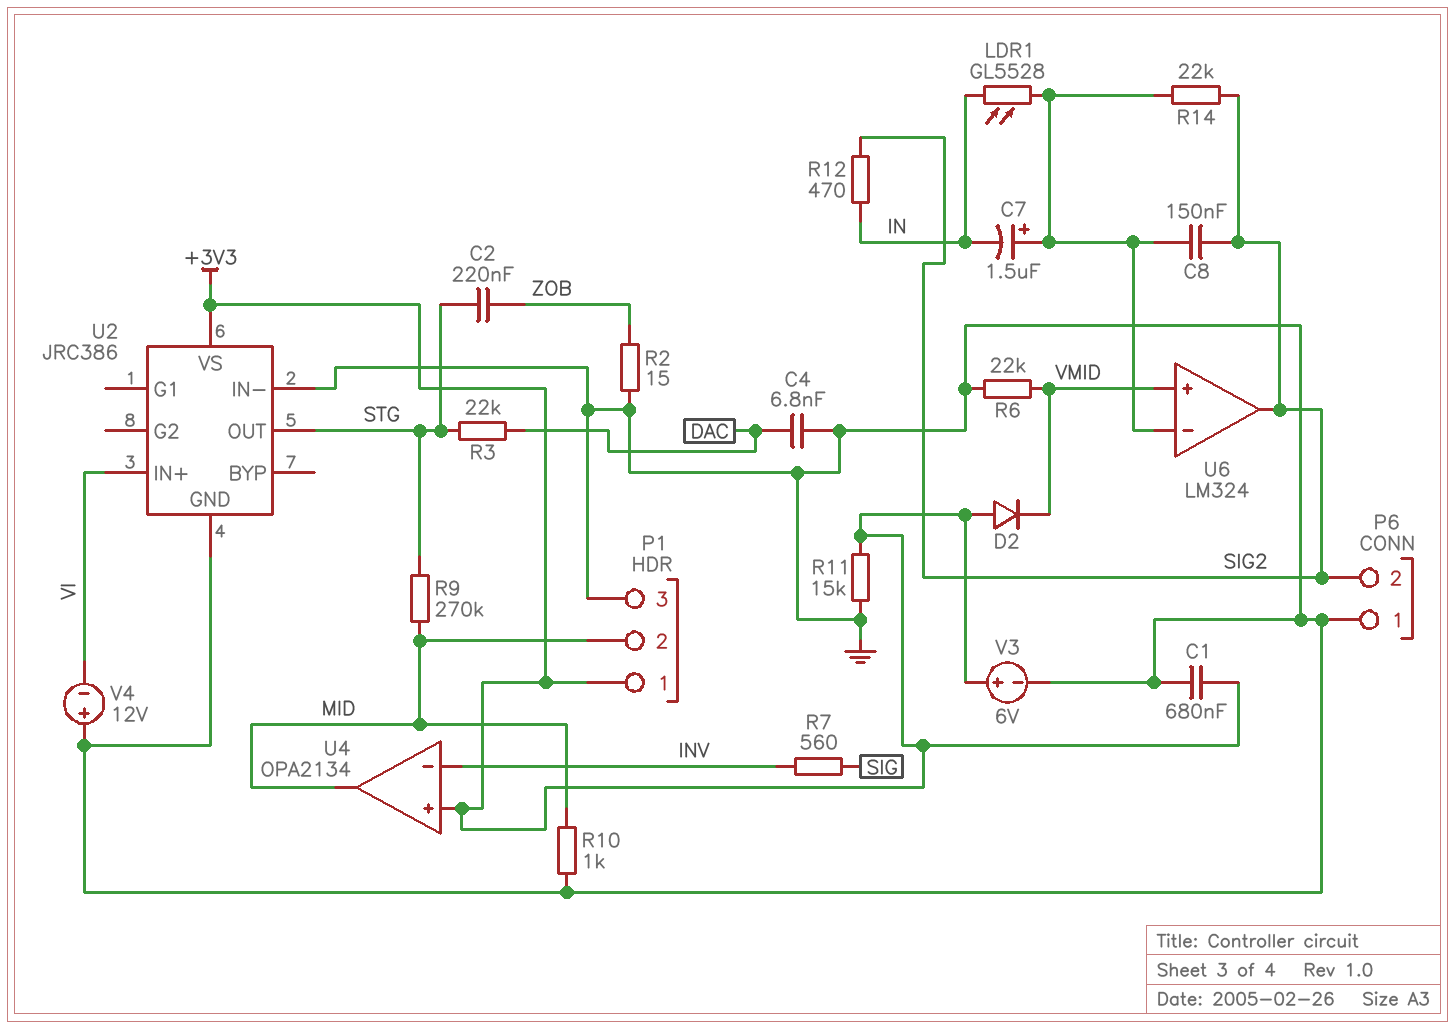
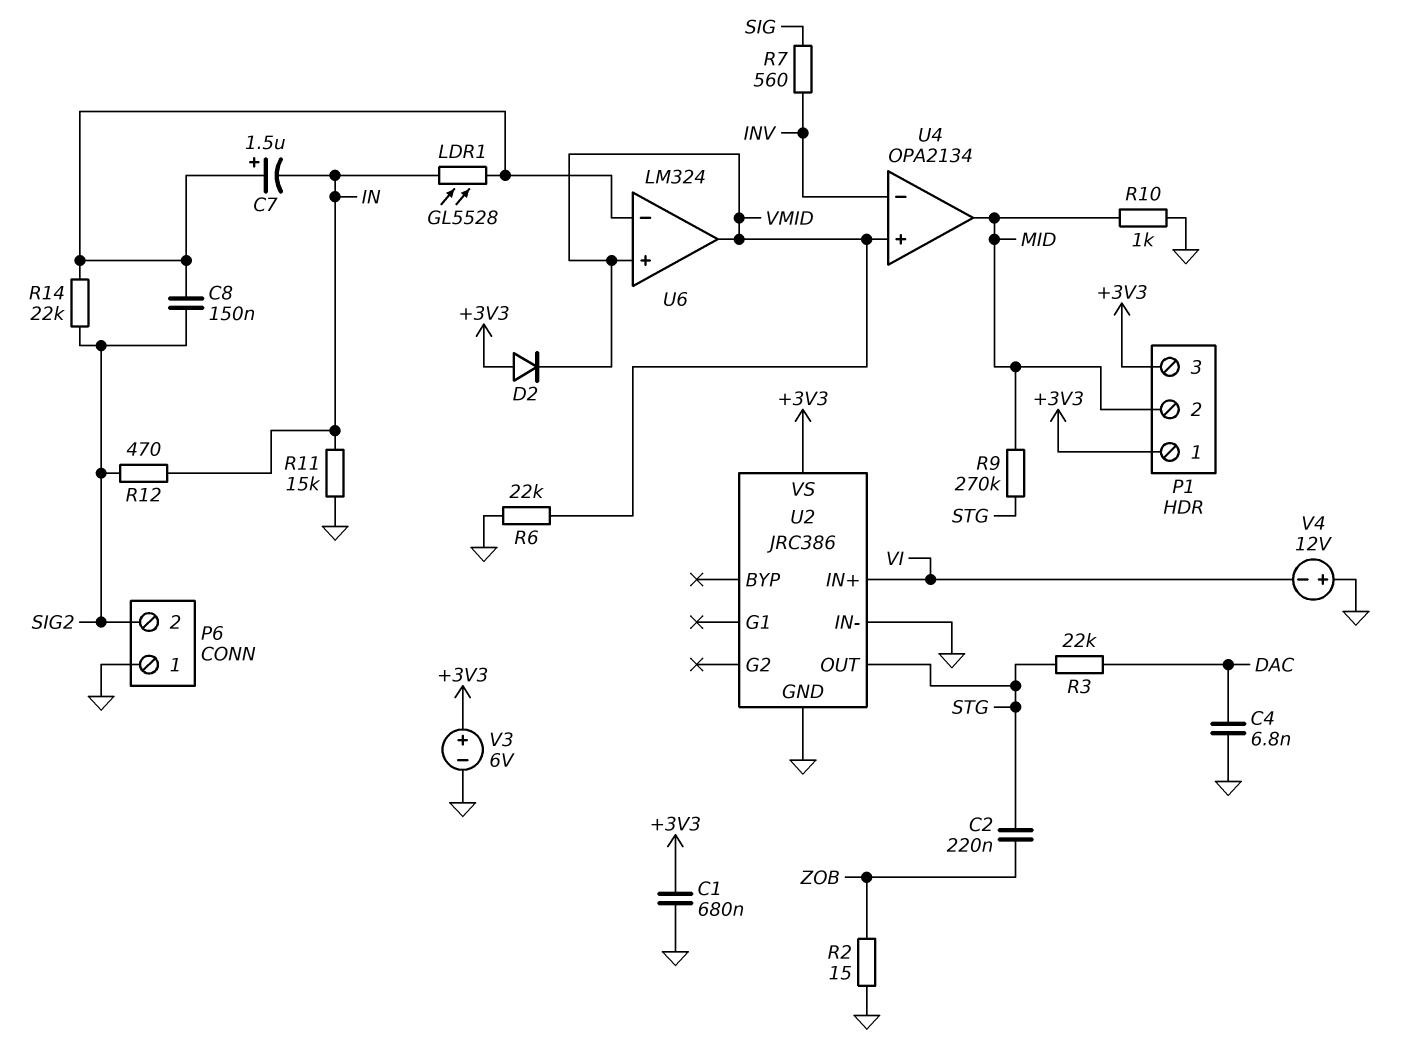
P1 pin 3: GND -> +3V3
R11: 15k (+3V3, GND) -> 15k (GND, IN)
U4 pin in+: +3V3 -> VMID
U6 pin out: SIG2 -> VMID

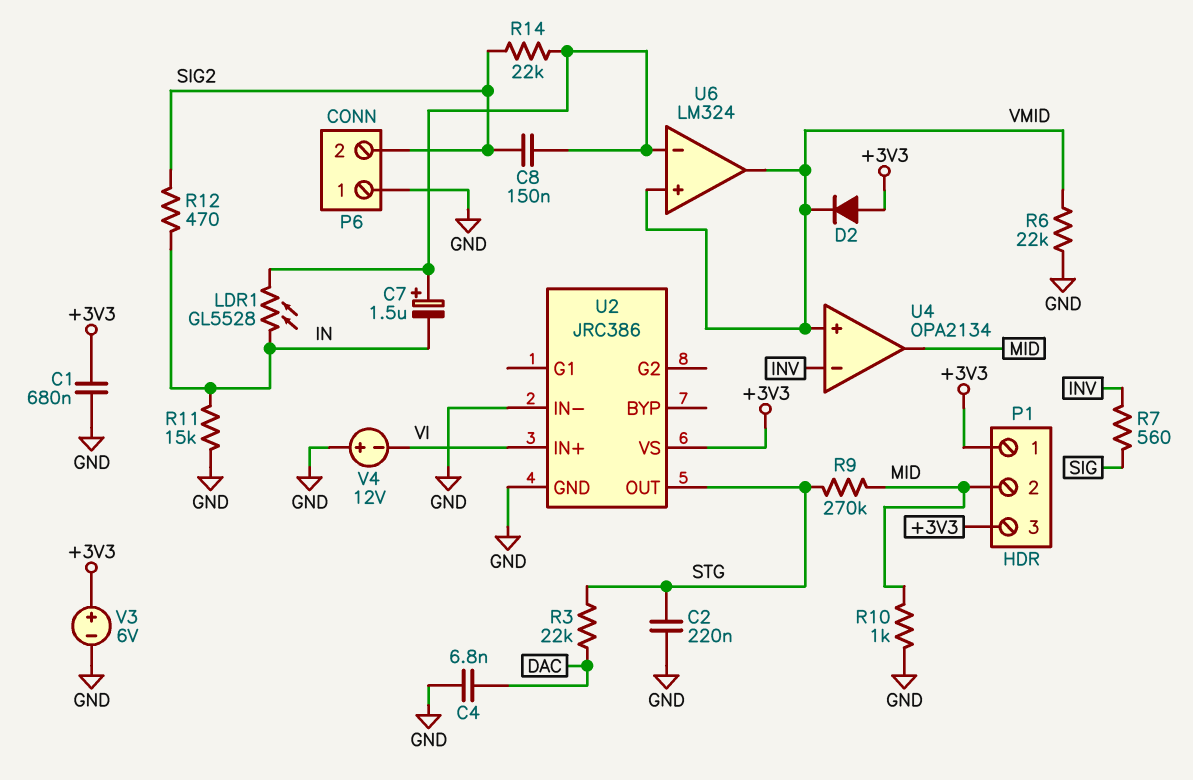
C2: 220nF (STG, ZOB) -> 220nF (GND, STG)
R2: 15 (GND, ZOB) -> none

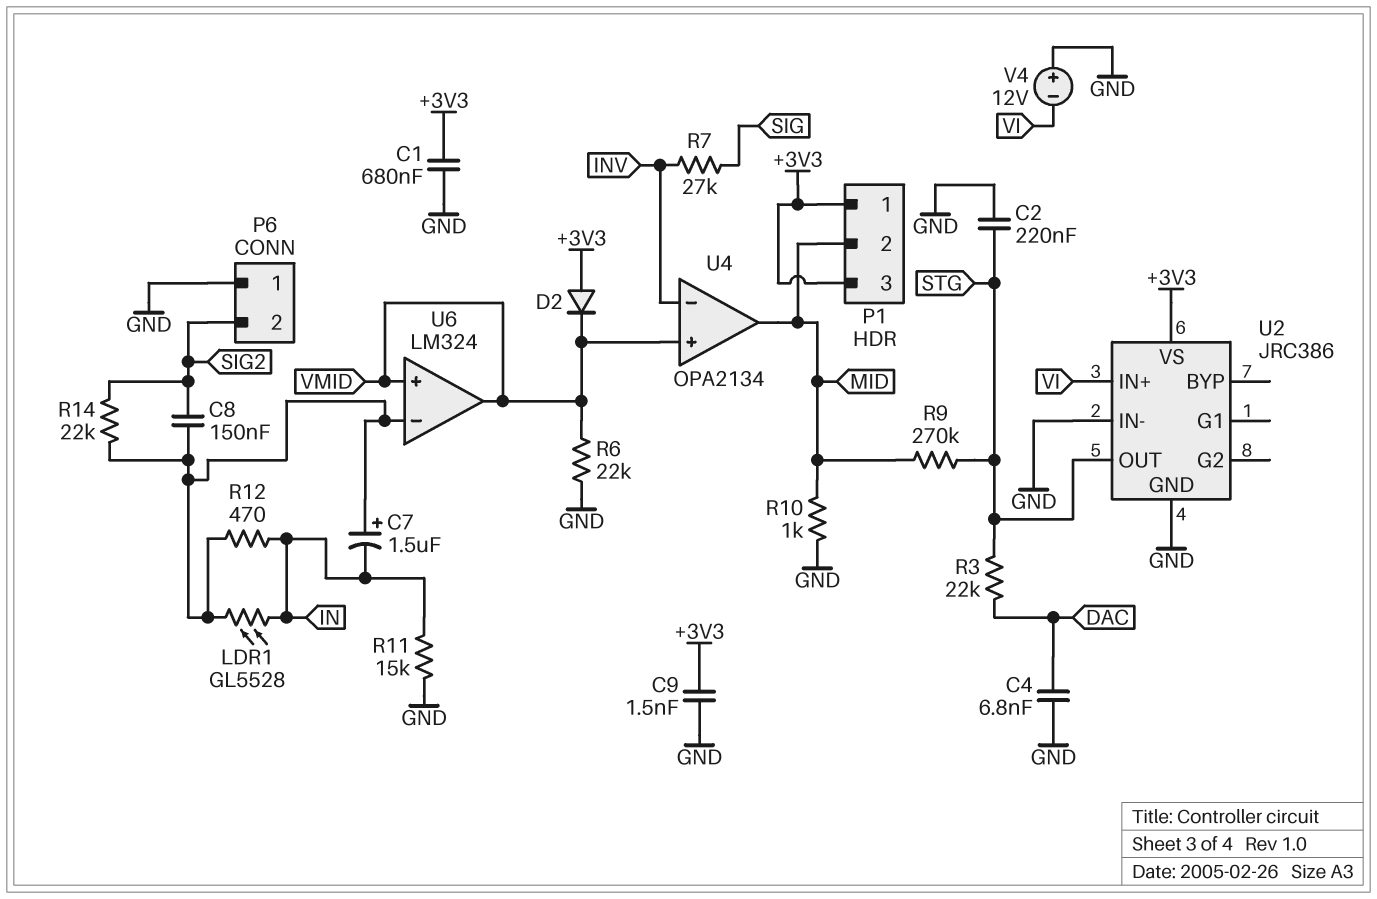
C9: none -> 1.5nF (+3V3, GND)
R7: 560 (INV, SIG) -> 27k (INV, SIG)
R12: 470 (IN, SIG2) -> 470 (IN, U6/in-)
V3: 6V (plus +3V3, minus GND) -> none

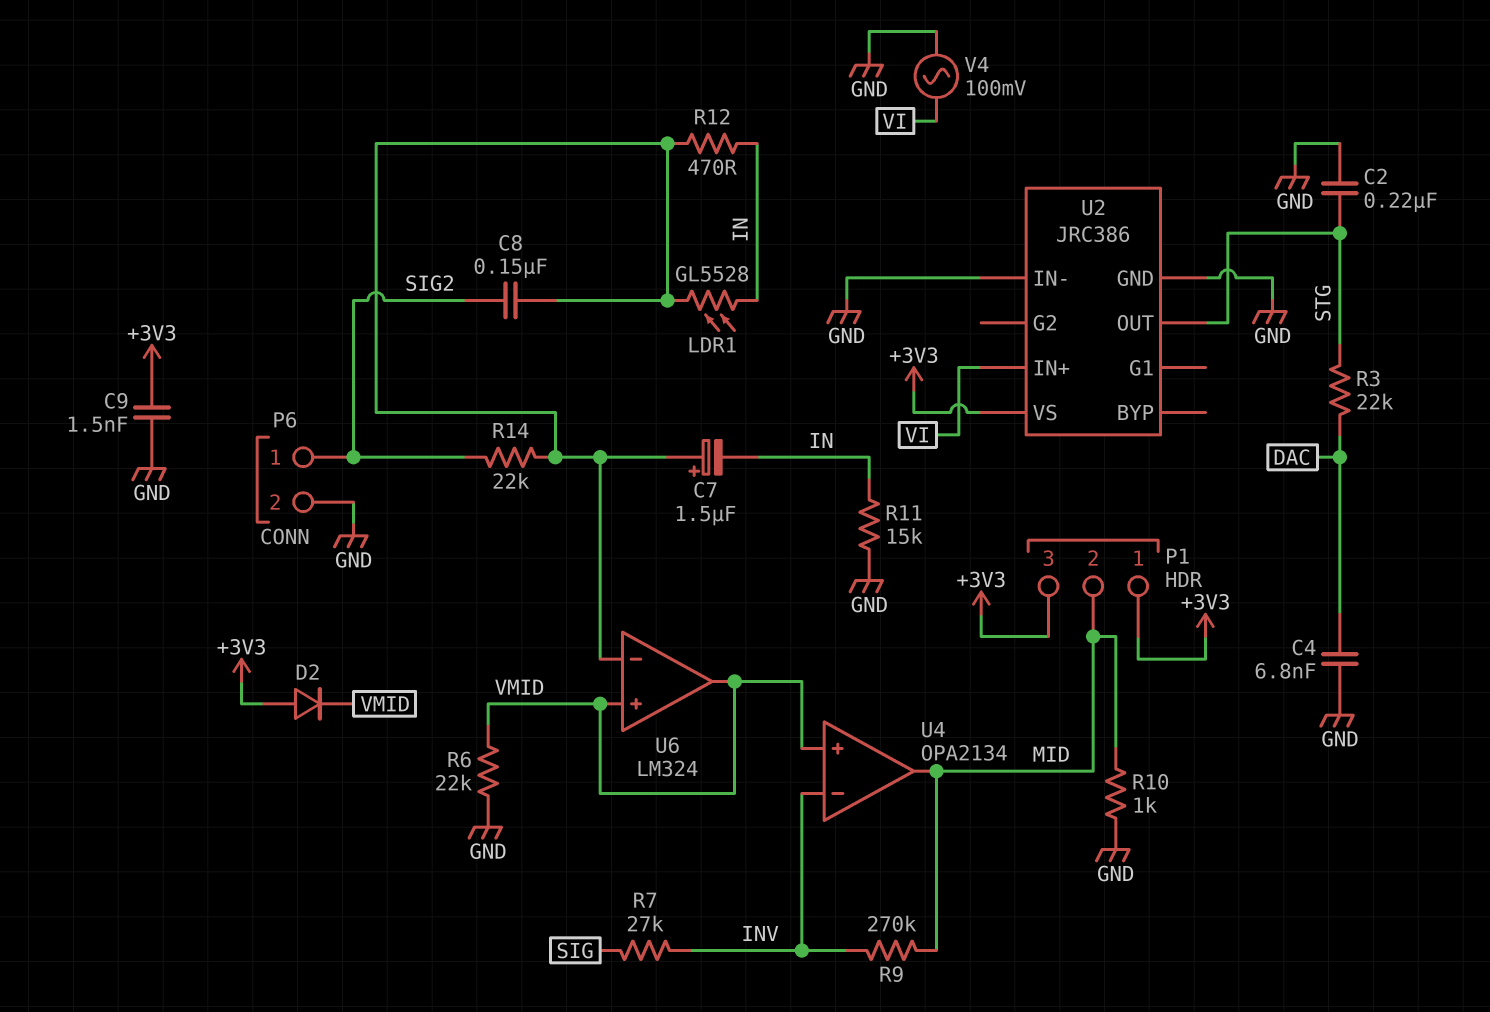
C1: 680nF (+3V3, GND) -> none
P6 pin 1: GND -> SIG2
P6 pin 2: SIG2 -> GND
R9: 270k (MID, STG) -> 270k (INV, MID)
V4: 12V (plus GND, minus VI) -> AC 100mV (GND, VI)

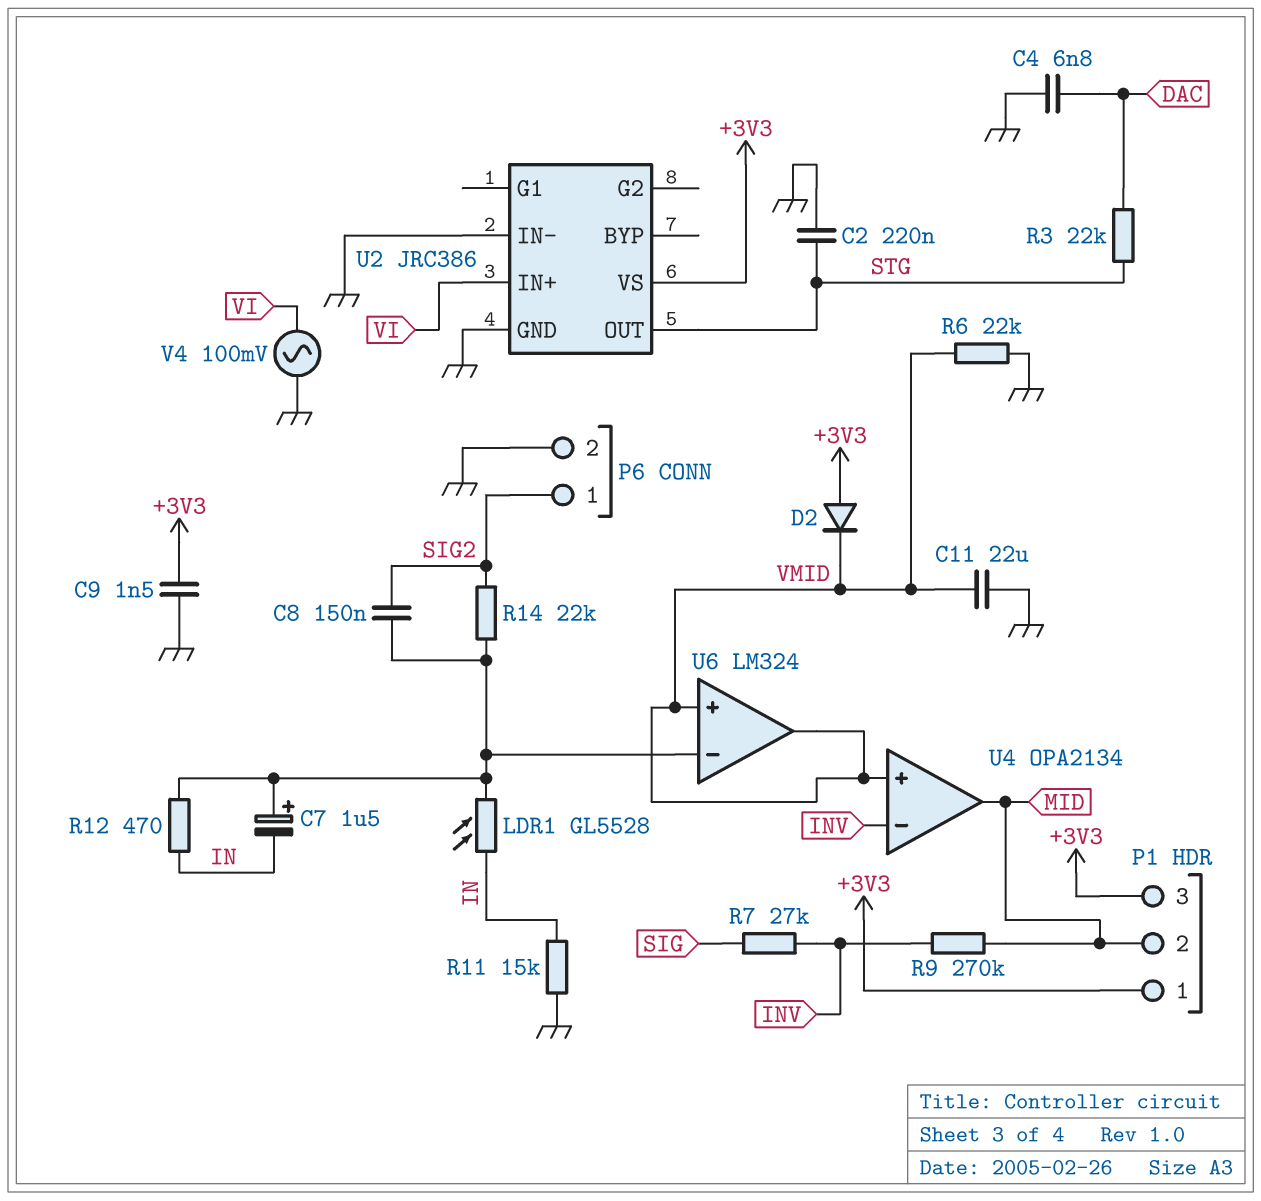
C11: none -> 22uF (GND, VMID)
R10: 1k (GND, MID) -> none

